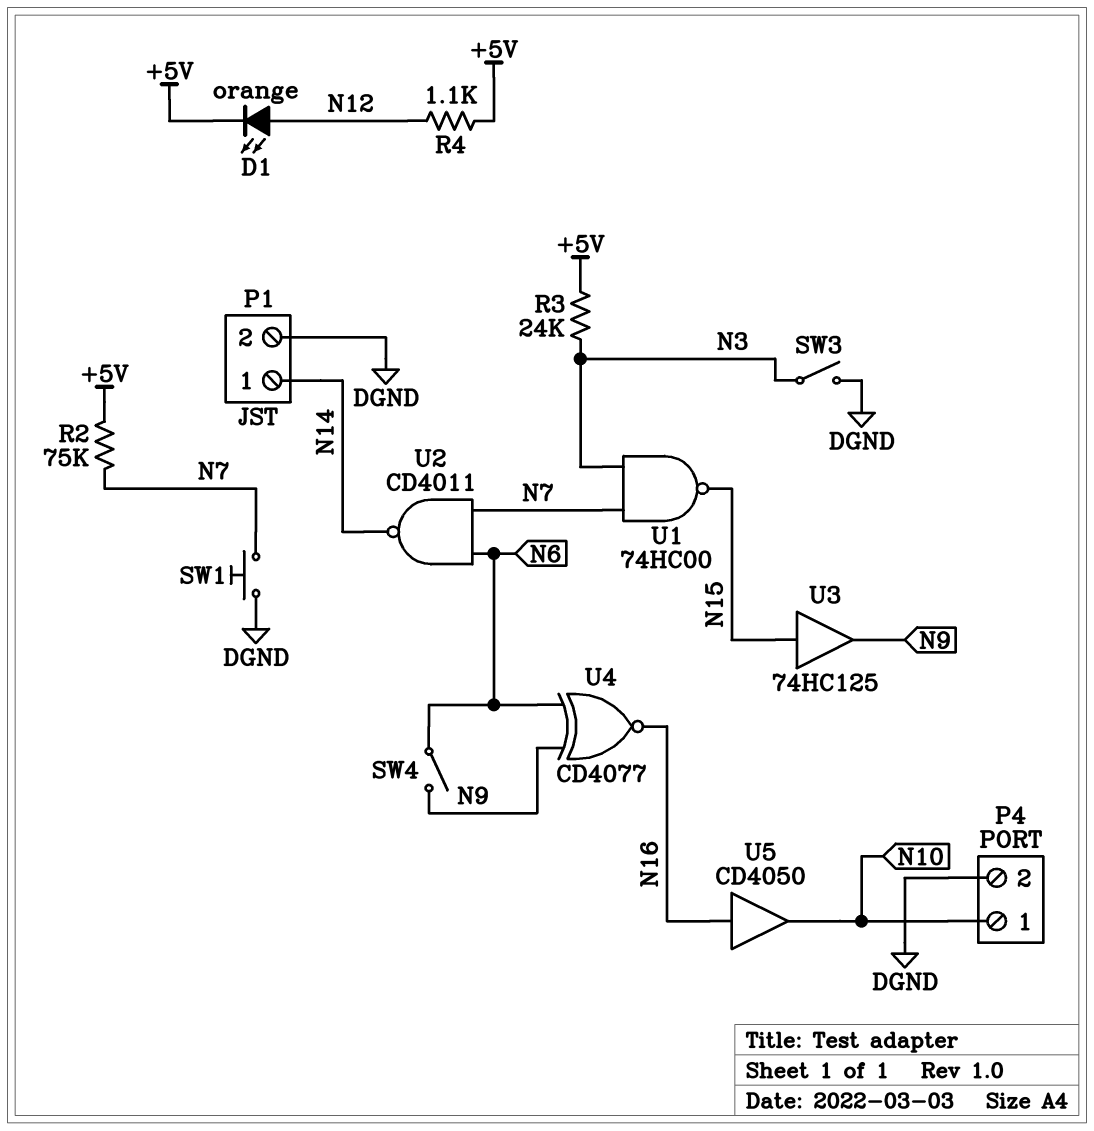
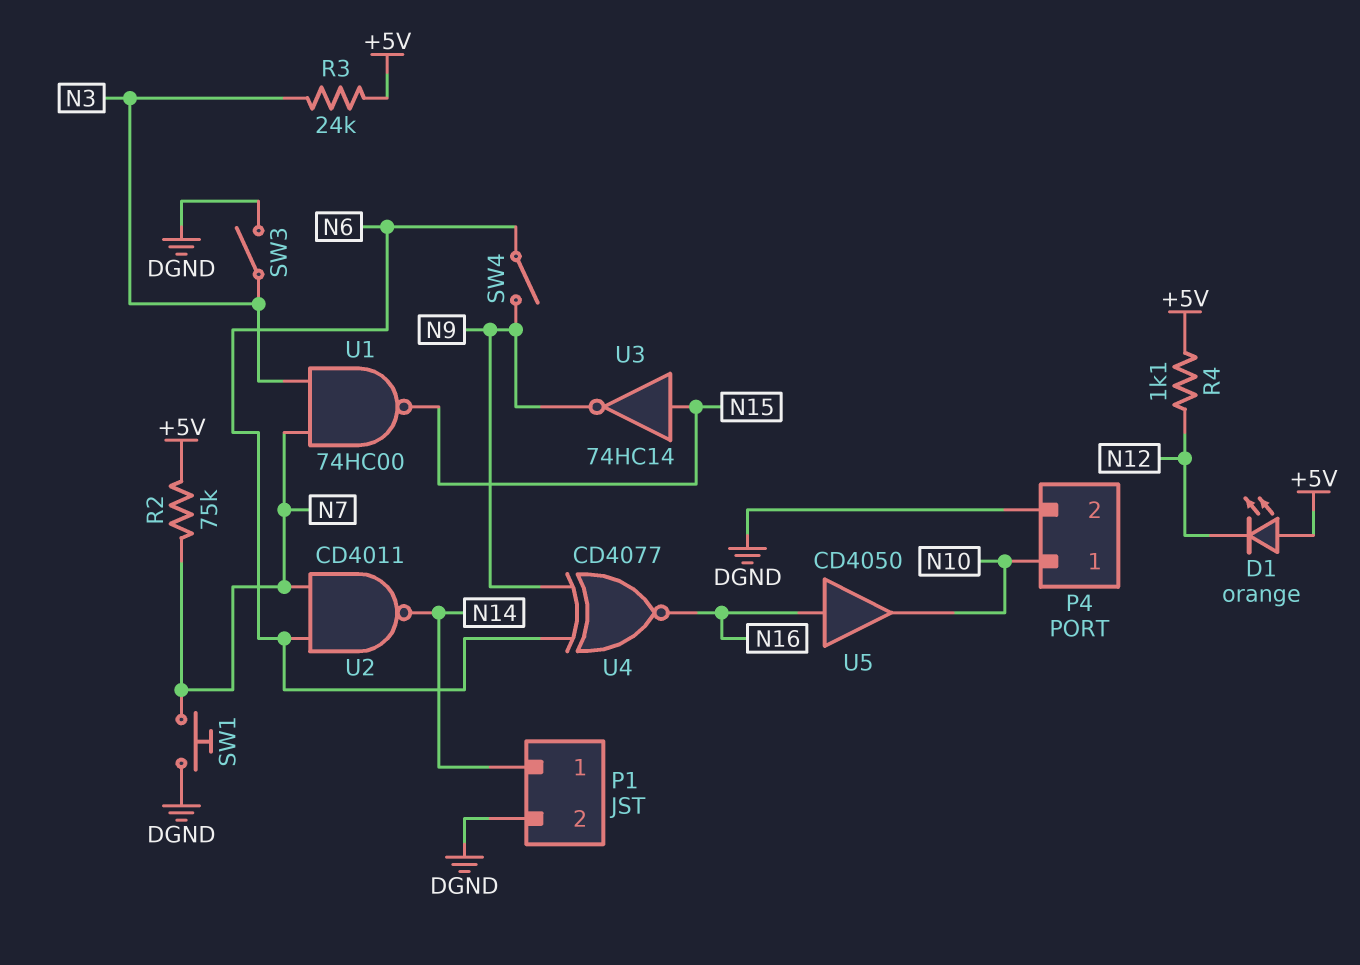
D1: LED orange (A N12, K +5V) -> LED orange (A +5V, K N12)
U3: buffer 74HC125 (in N15, out N9) -> NOT 74HC14 (in N15, out N9)

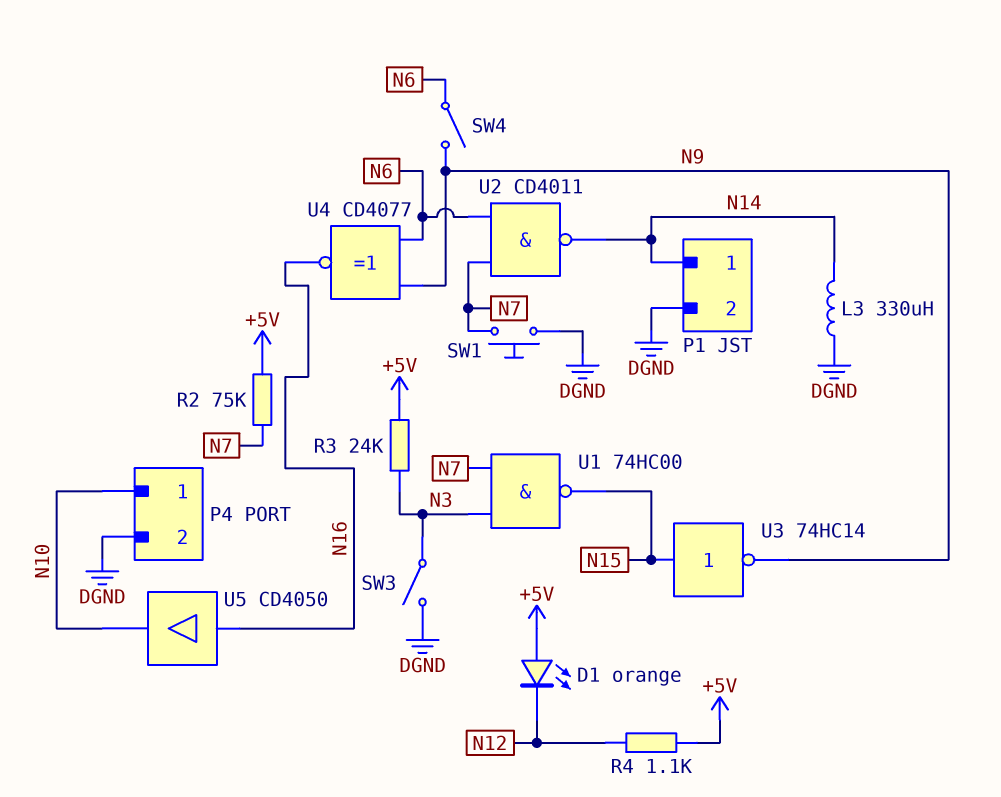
L3: none -> 330uH (DGND, N14)

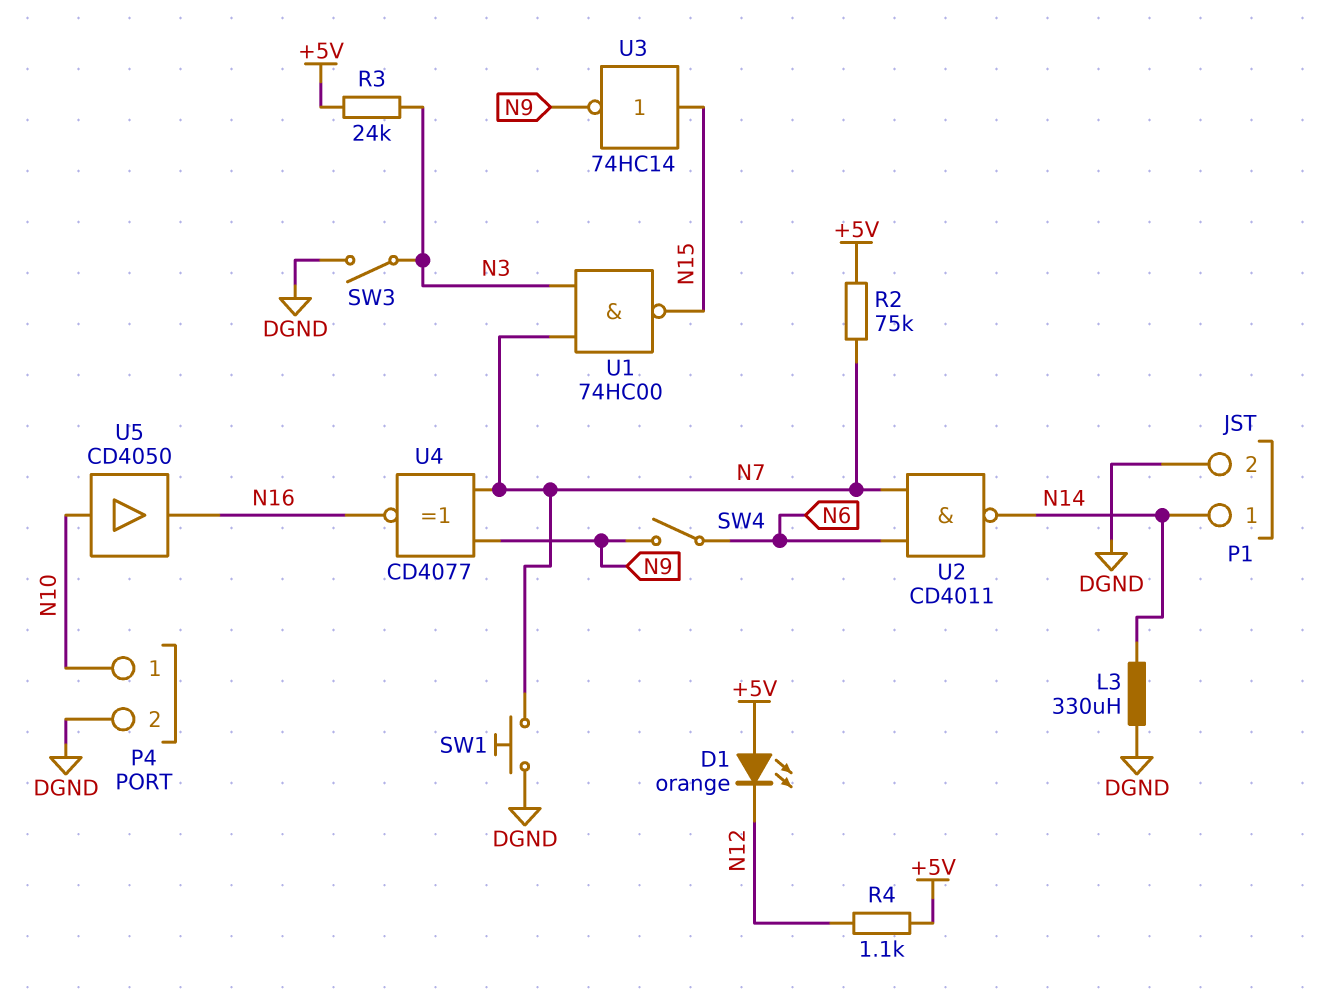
U4: XNOR CD4077 (in N6, in N9, out N16) -> XNOR CD4077 (in N7, in N9, out N16)
U5: buffer CD4050 (in N16, out N10) -> buffer CD4050 (in N10, out N16)

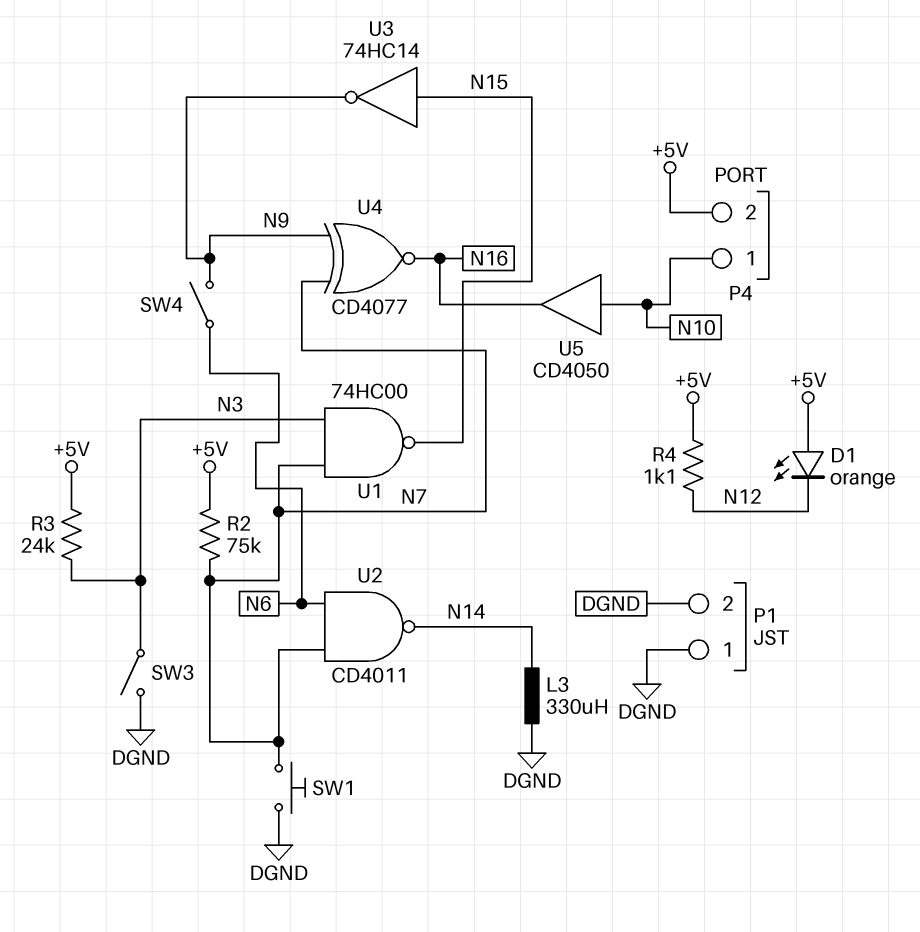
P1 pin 1: N14 -> DGND
P4 pin 2: DGND -> +5V

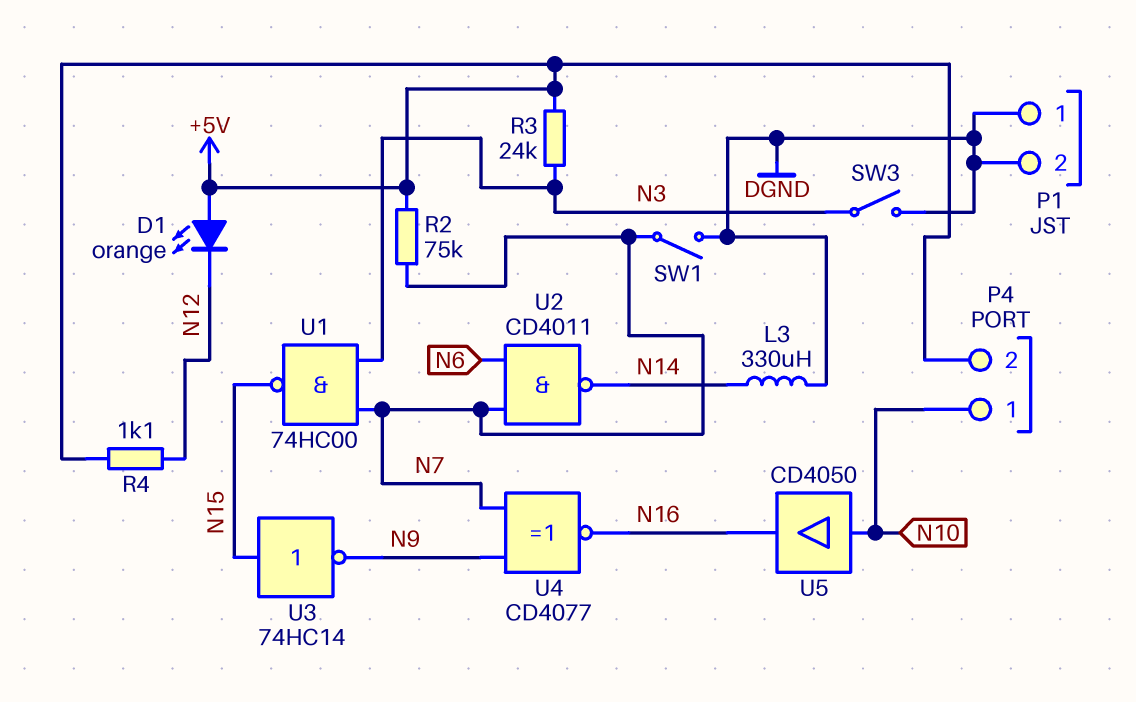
SW1: button (DGND, N7) -> switch (DGND, N7)
SW4: switch (N6, N9) -> none

